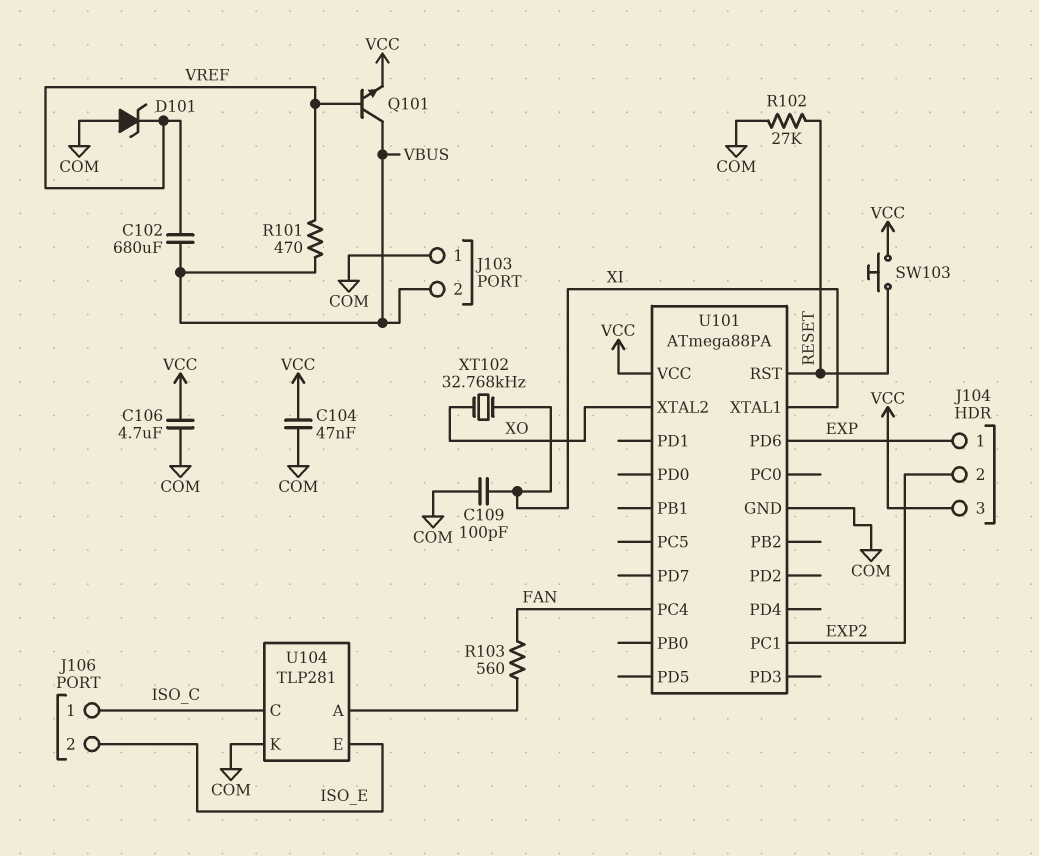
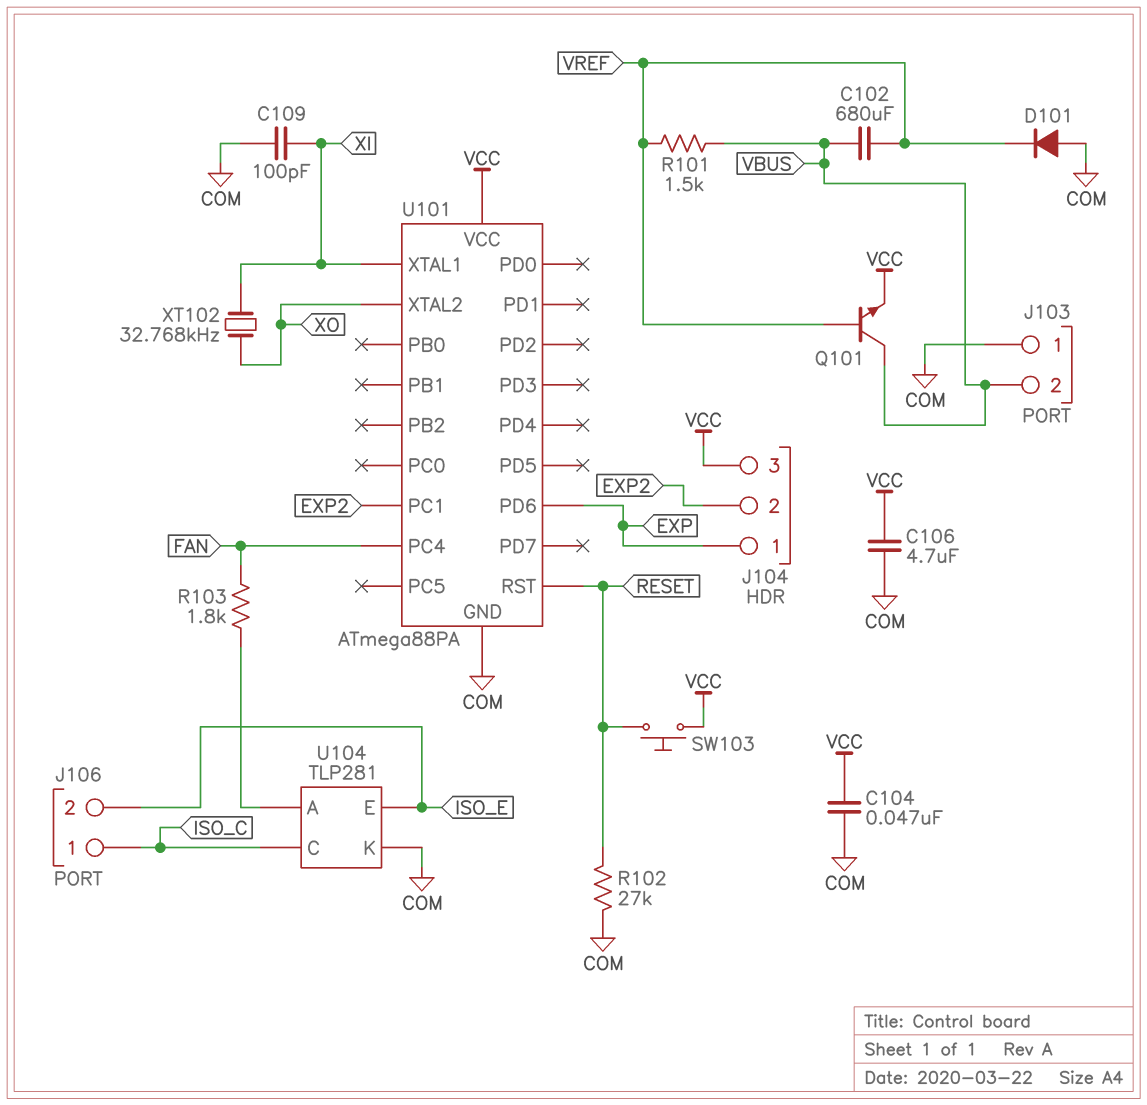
D101: zener (A COM, K VREF) -> diode (A COM, K VREF)
R101: 470 (VBUS, VREF) -> 1.5k (VBUS, VREF)
R103: 560 (FAN, U104/A) -> 1.8k (FAN, U104/A)

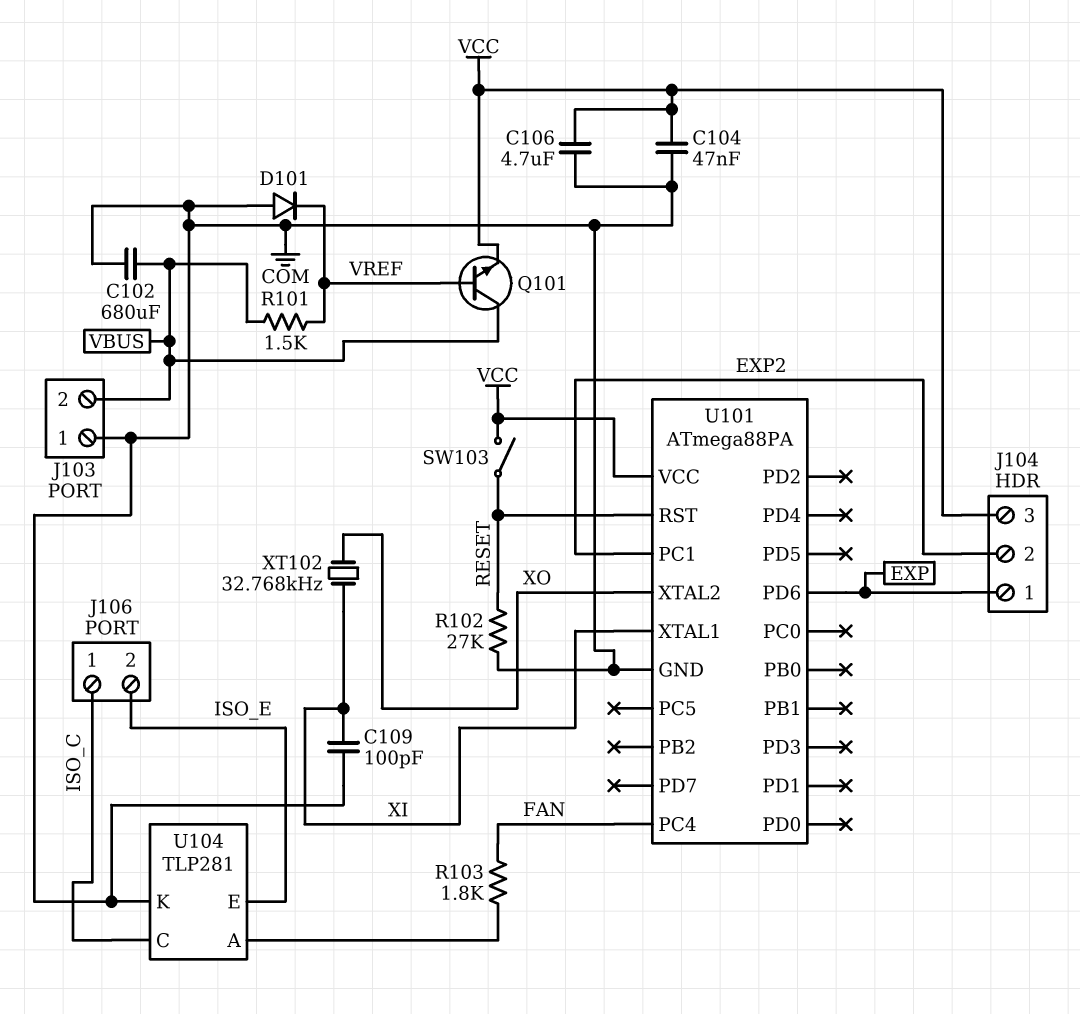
C102: 680uF (VBUS, VREF) -> 680uF (COM, VBUS)
SW103: button (RESET, VCC) -> switch (RESET, VCC)

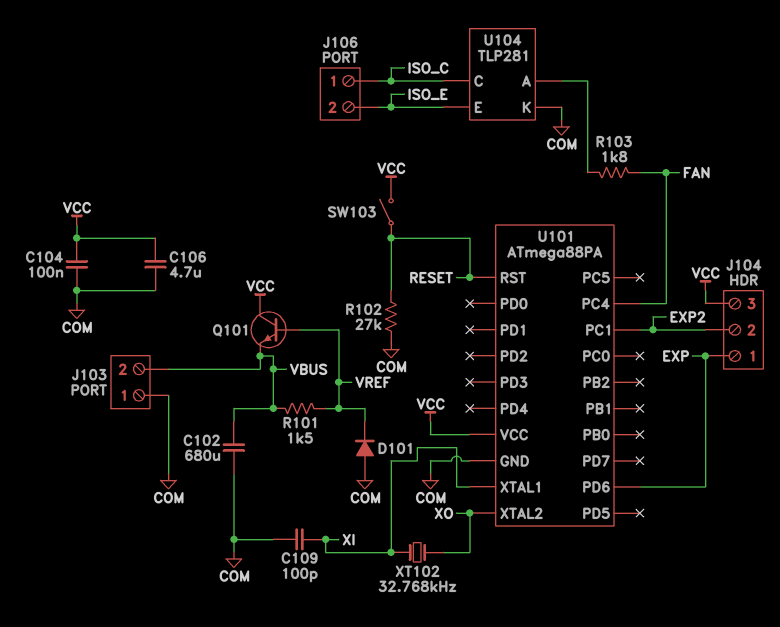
C104: 47nF (COM, VCC) -> 100nF (COM, VCC)
Q101: NPN (B VREF, C VBUS, E VCC) -> NPN (B VREF, C VCC, E VBUS)

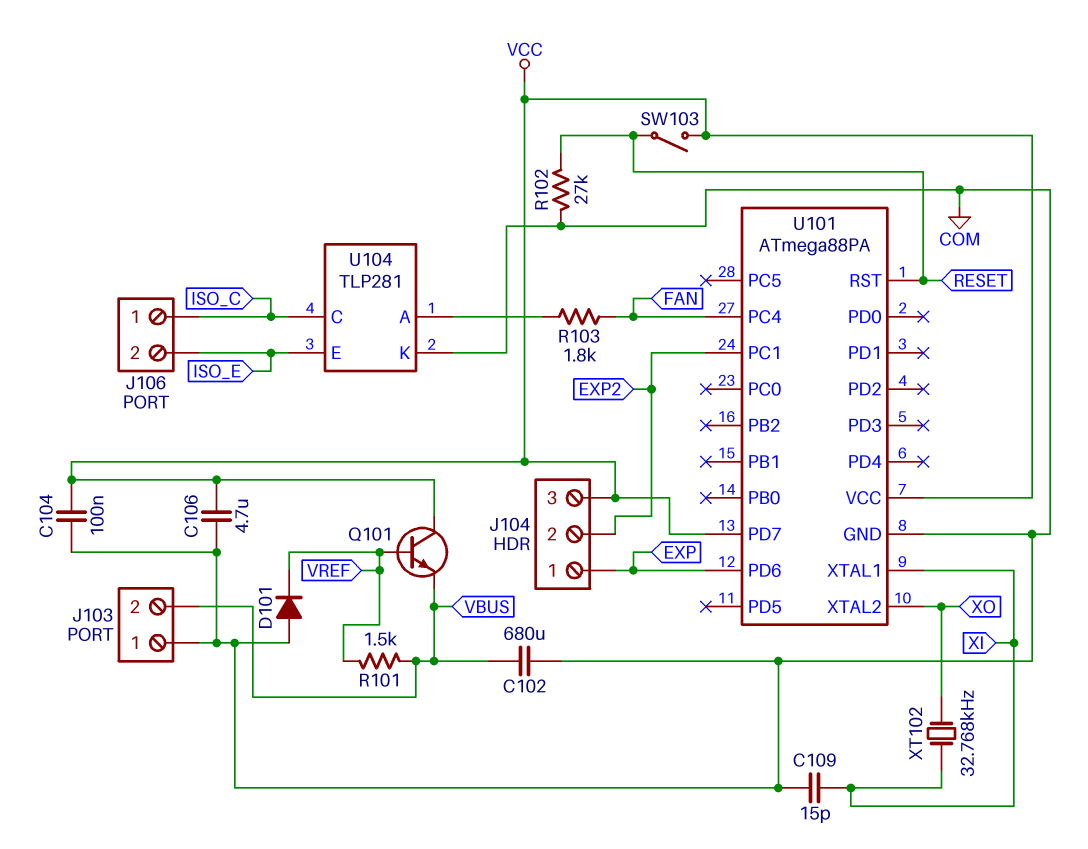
C109: 100pF (COM, XI) -> 15pF (COM, XI)
U101 pin PD7: none -> VCC

